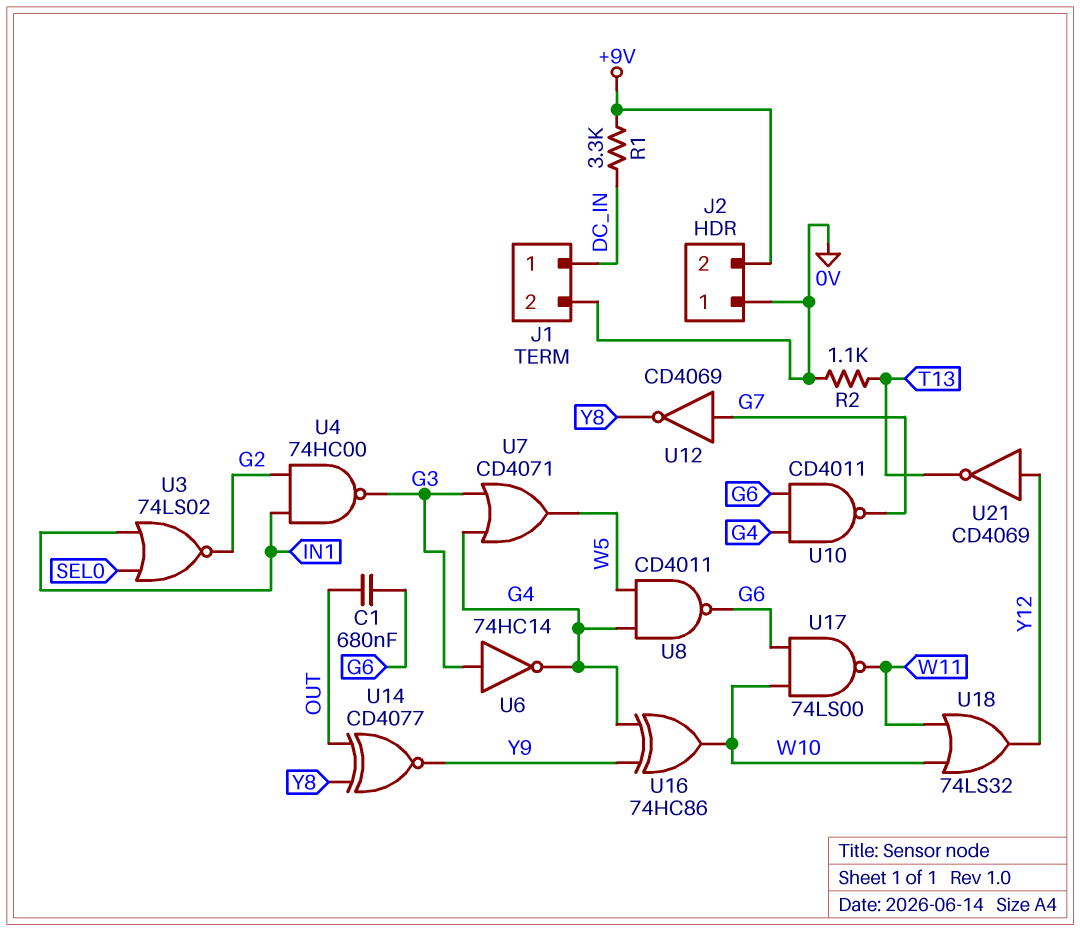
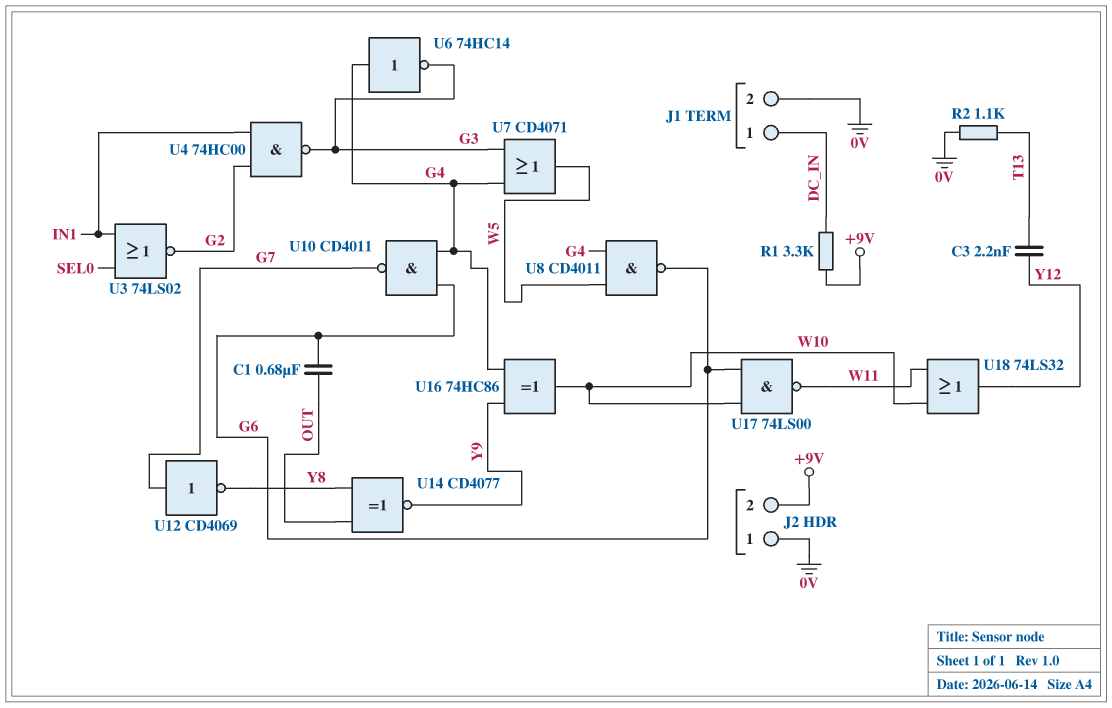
C3: none -> 2.2nF (T13, Y12)
U6: NOT 74HC14 (in G3, out G4) -> NOT 74HC14 (in G4, out G3)
U21: NOT CD4069 (in Y12, out T13) -> none

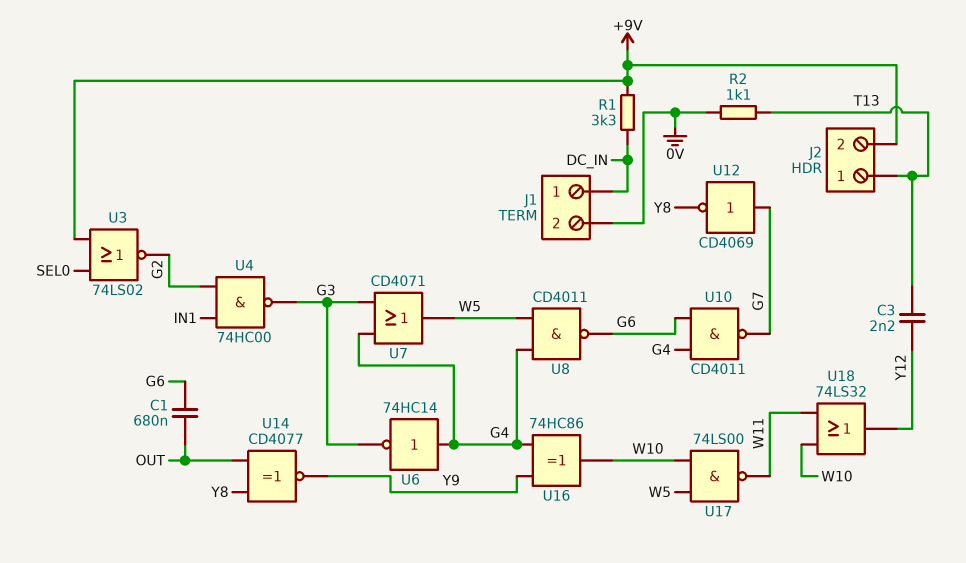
J2 pin 1: 0V -> T13
U3: NOR 74LS02 (in IN1, in SEL0, out G2) -> NOR 74LS02 (in +9V, in SEL0, out G2)
U17: NAND 74LS00 (in G6, in W10, out W11) -> NAND 74LS00 (in W5, in W10, out W11)

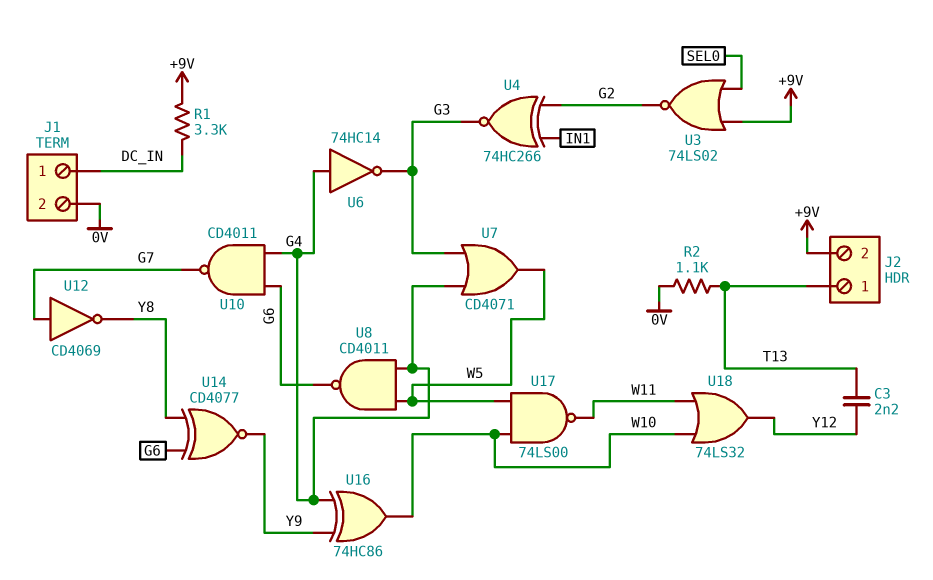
C1: 680nF (G6, OUT) -> none
U4: NAND 74HC00 (in G2, in IN1, out G3) -> XNOR 74HC266 (in G2, in IN1, out G3)
U14: XNOR CD4077 (in OUT, in Y8, out Y9) -> XNOR CD4077 (in G6, in Y8, out Y9)

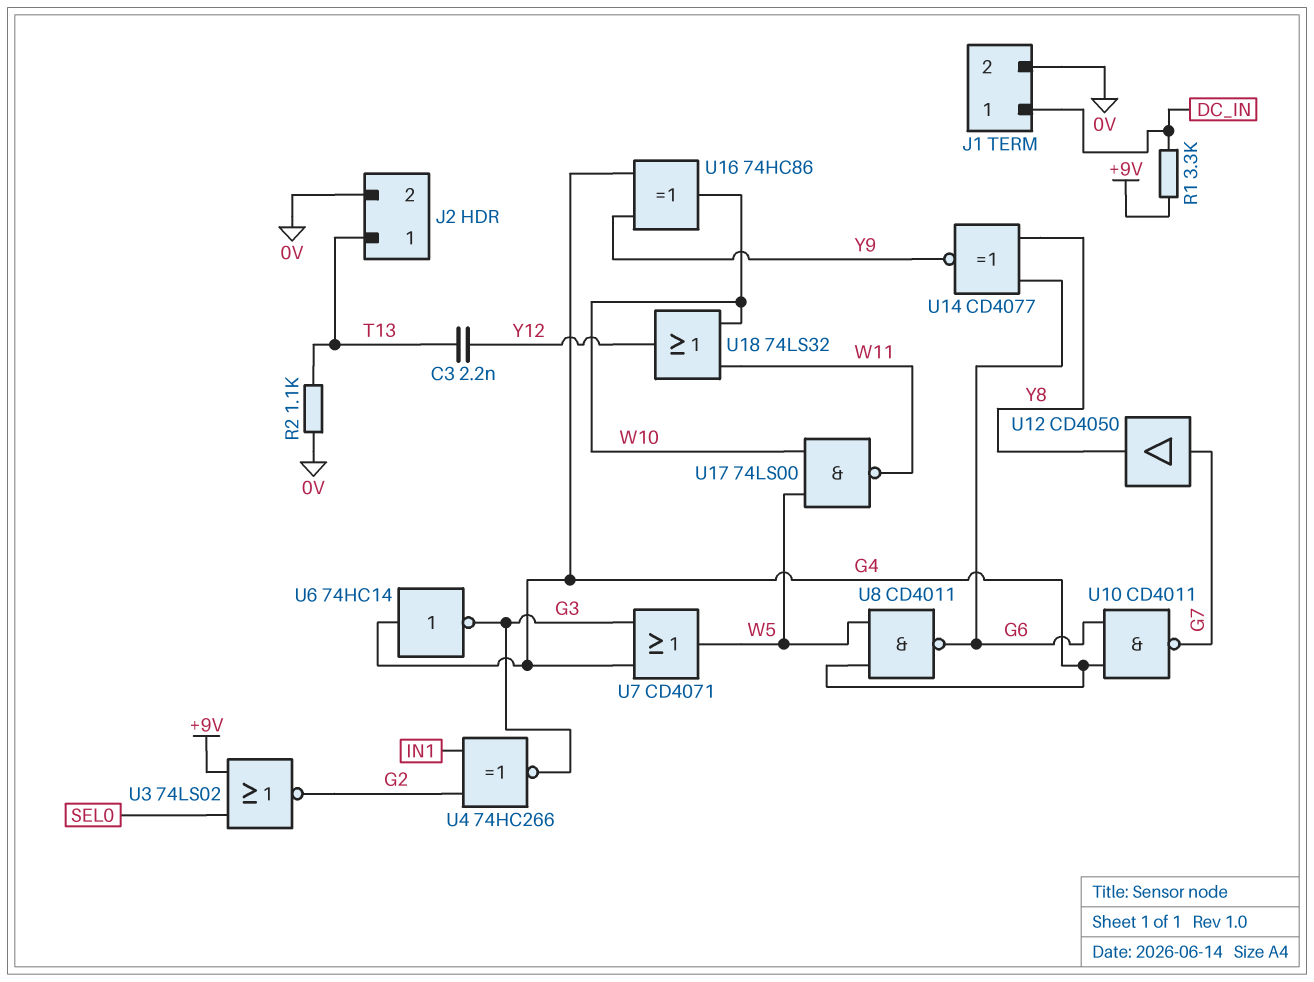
J2 pin 2: +9V -> 0V
U12: NOT CD4069 (in G7, out Y8) -> buffer CD4050 (in G7, out Y8)

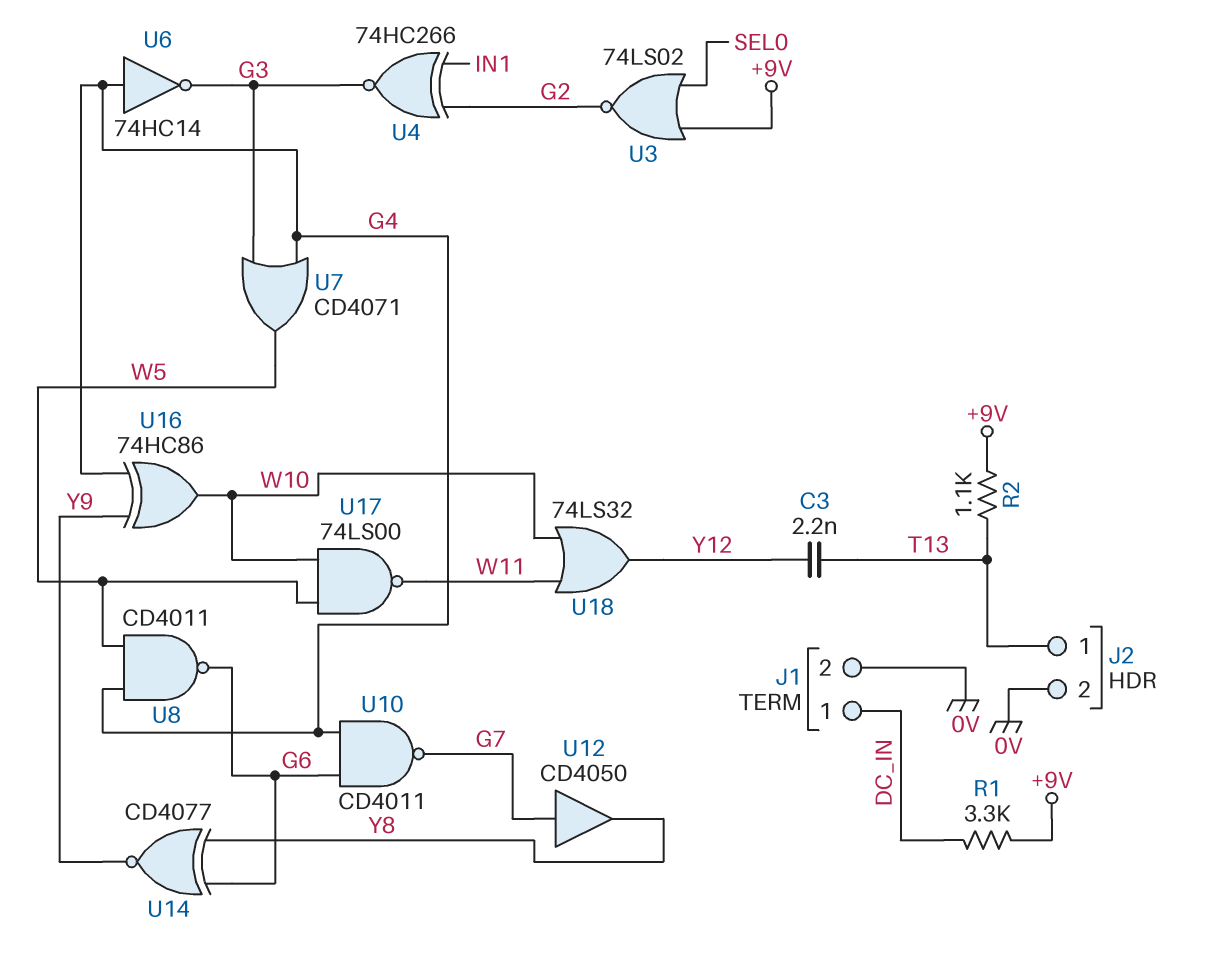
R2: 1.1k (0V, T13) -> 1.1k (+9V, T13)

